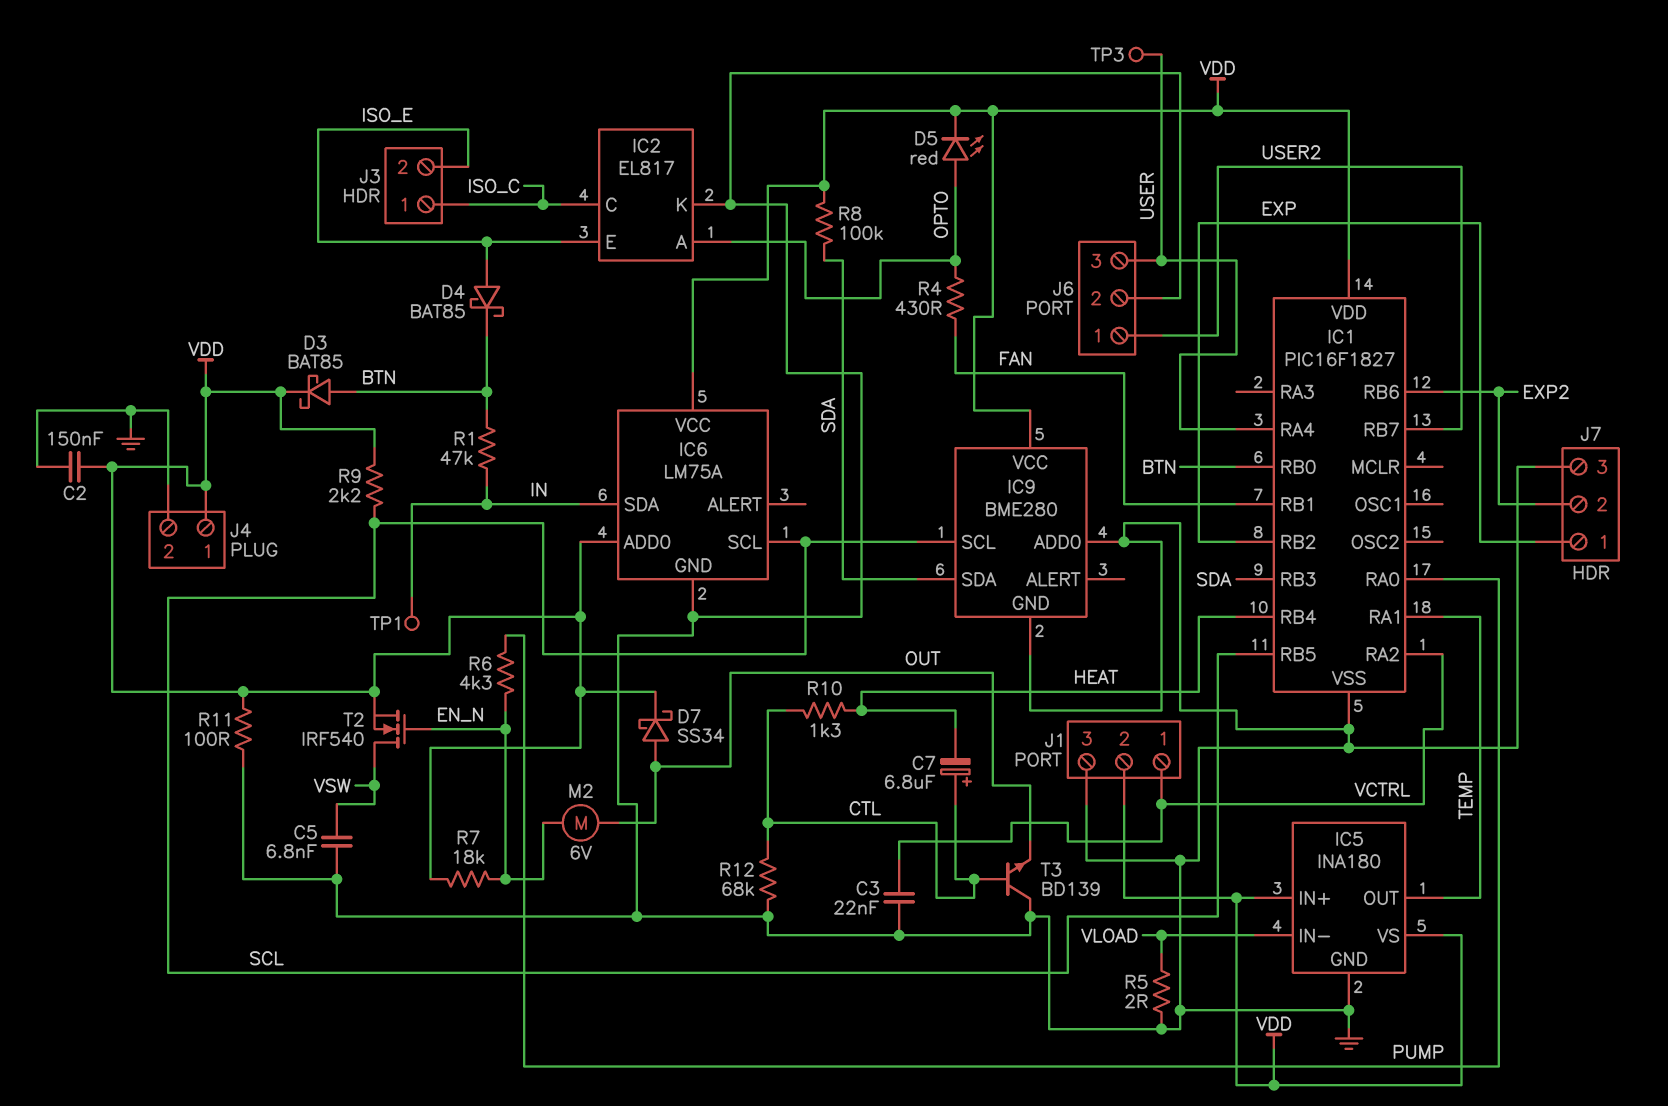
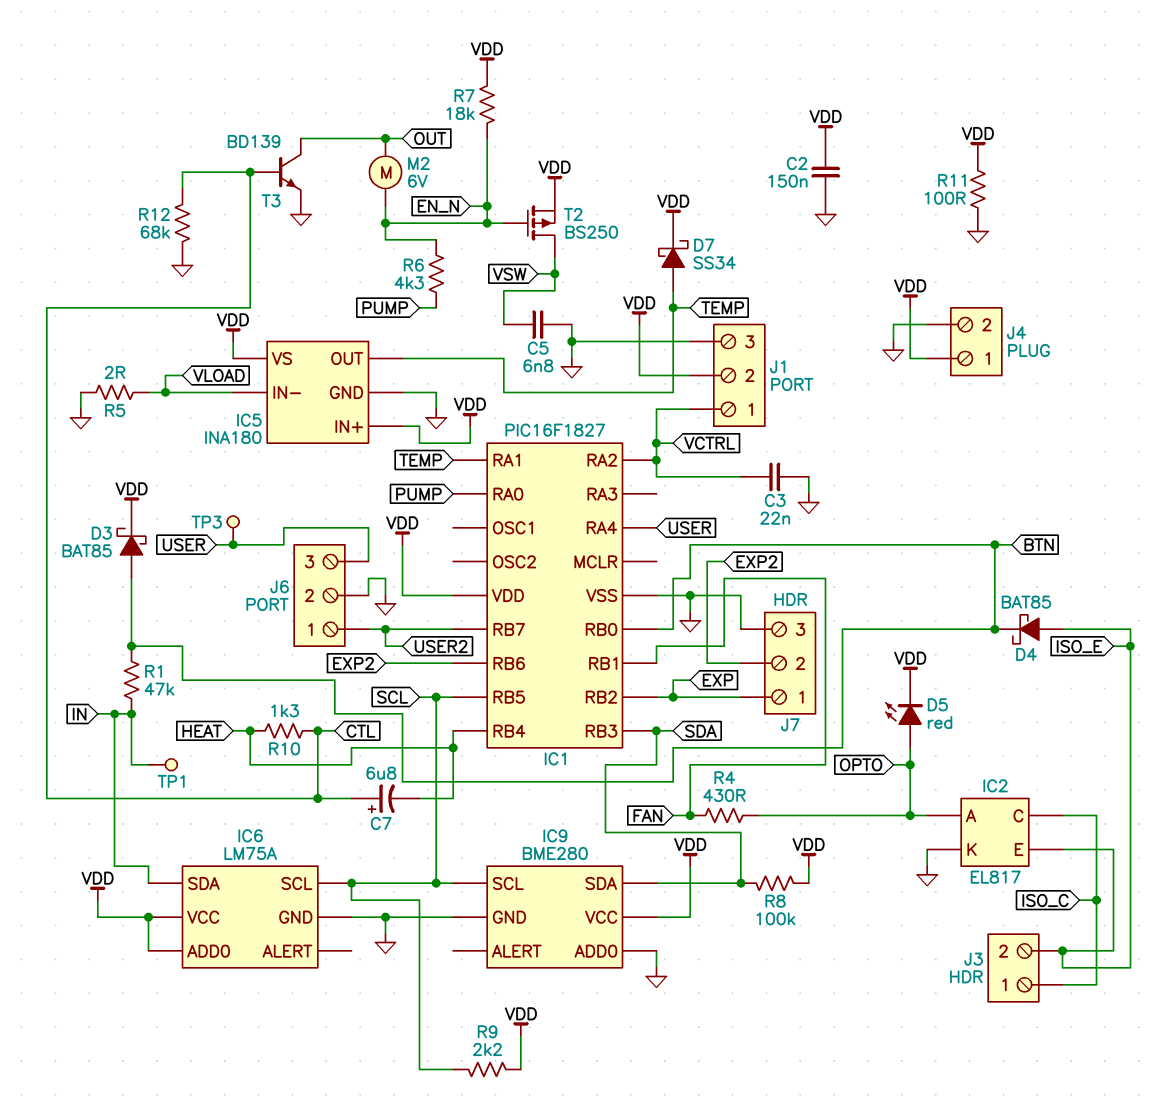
D7: schottky SS34 (A OUT, K VDD) -> schottky SS34 (A TEMP, K VDD)
T2: NMOS IRF540 (G EN_N, D VSW, S VDD) -> PMOS BS250 (G EN_N, D VSW, S VDD)
T3: NPN BD139 (B CTL, C GND, E OUT) -> NPN BD139 (B CTL, C OUT, E GND)

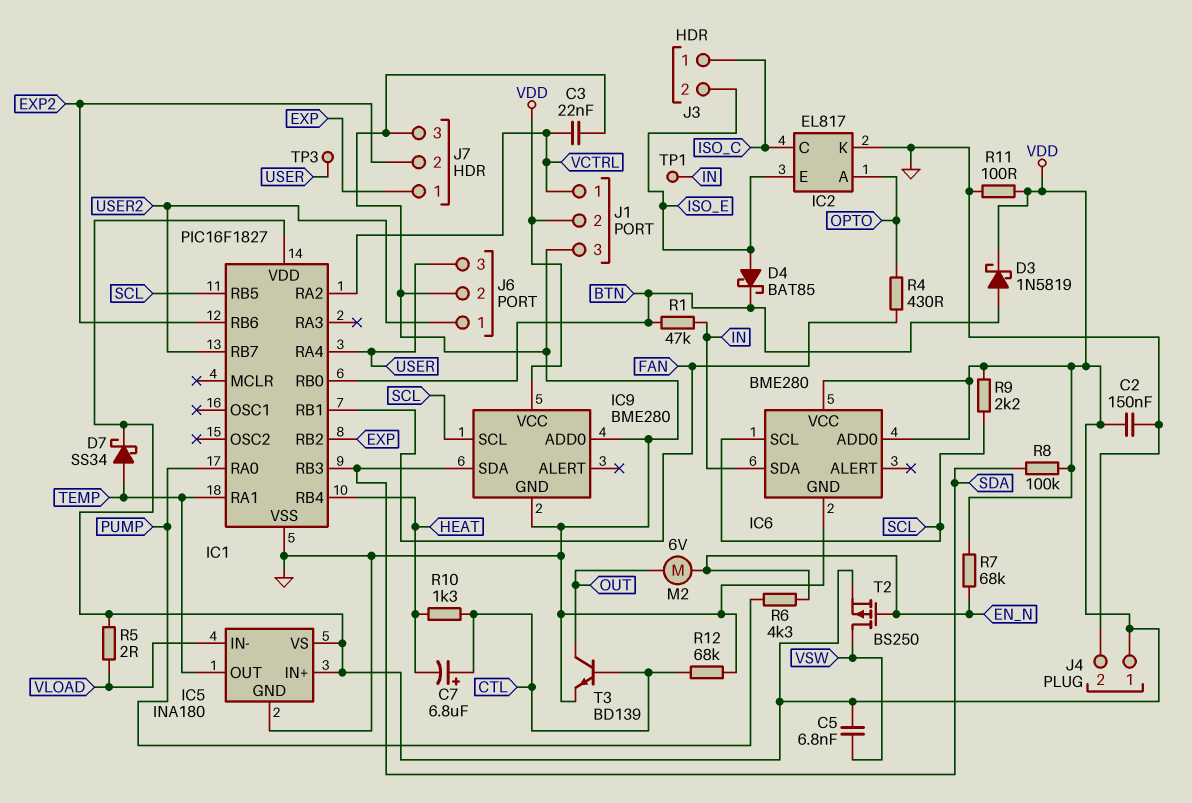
C5: 6.8nF (GND, VSW) -> 6.8nF (VDD, VSW)
D3: schottky BAT85 (A BTN, K VDD) -> schottky 1N5819 (A BTN, K VDD)
D5: LED red (A OPTO, K VDD) -> none
IC6: LM75A -> BME280
R5: 2 (GND, VLOAD) -> 2 (VDD, VLOAD)
R7: 18k (EN_N, VDD) -> 68k (EN_N, VDD)

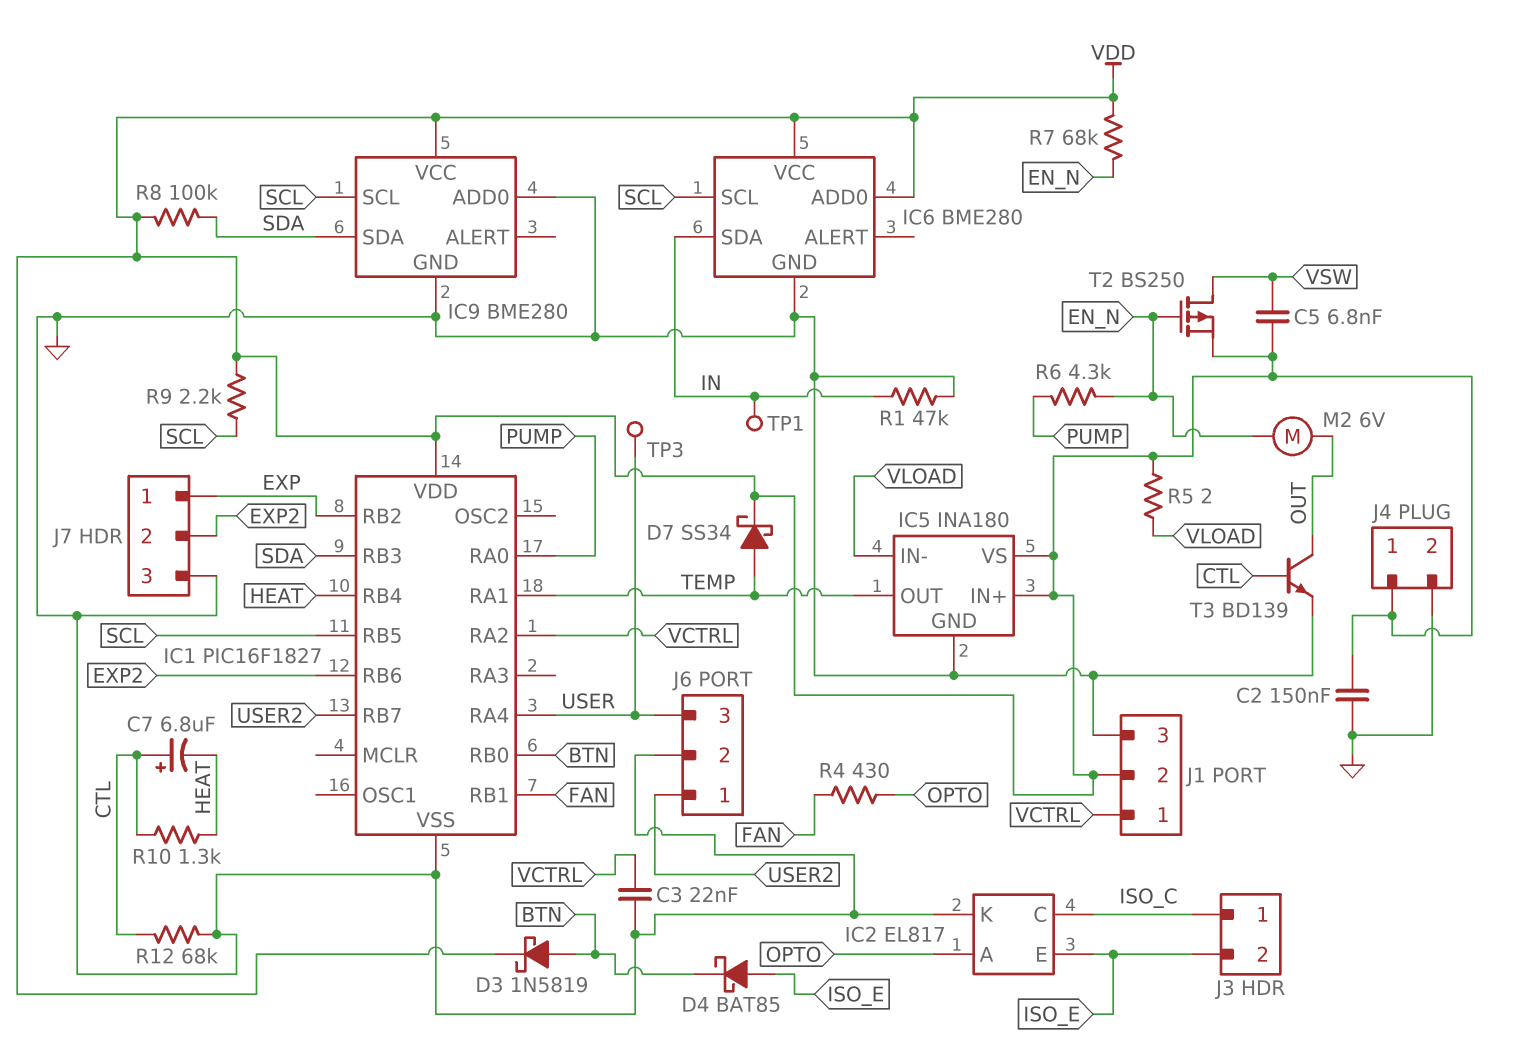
R1: 47k (BTN, IN) -> 47k (GND, IN)
R11: 100 (GND, VDD) -> none

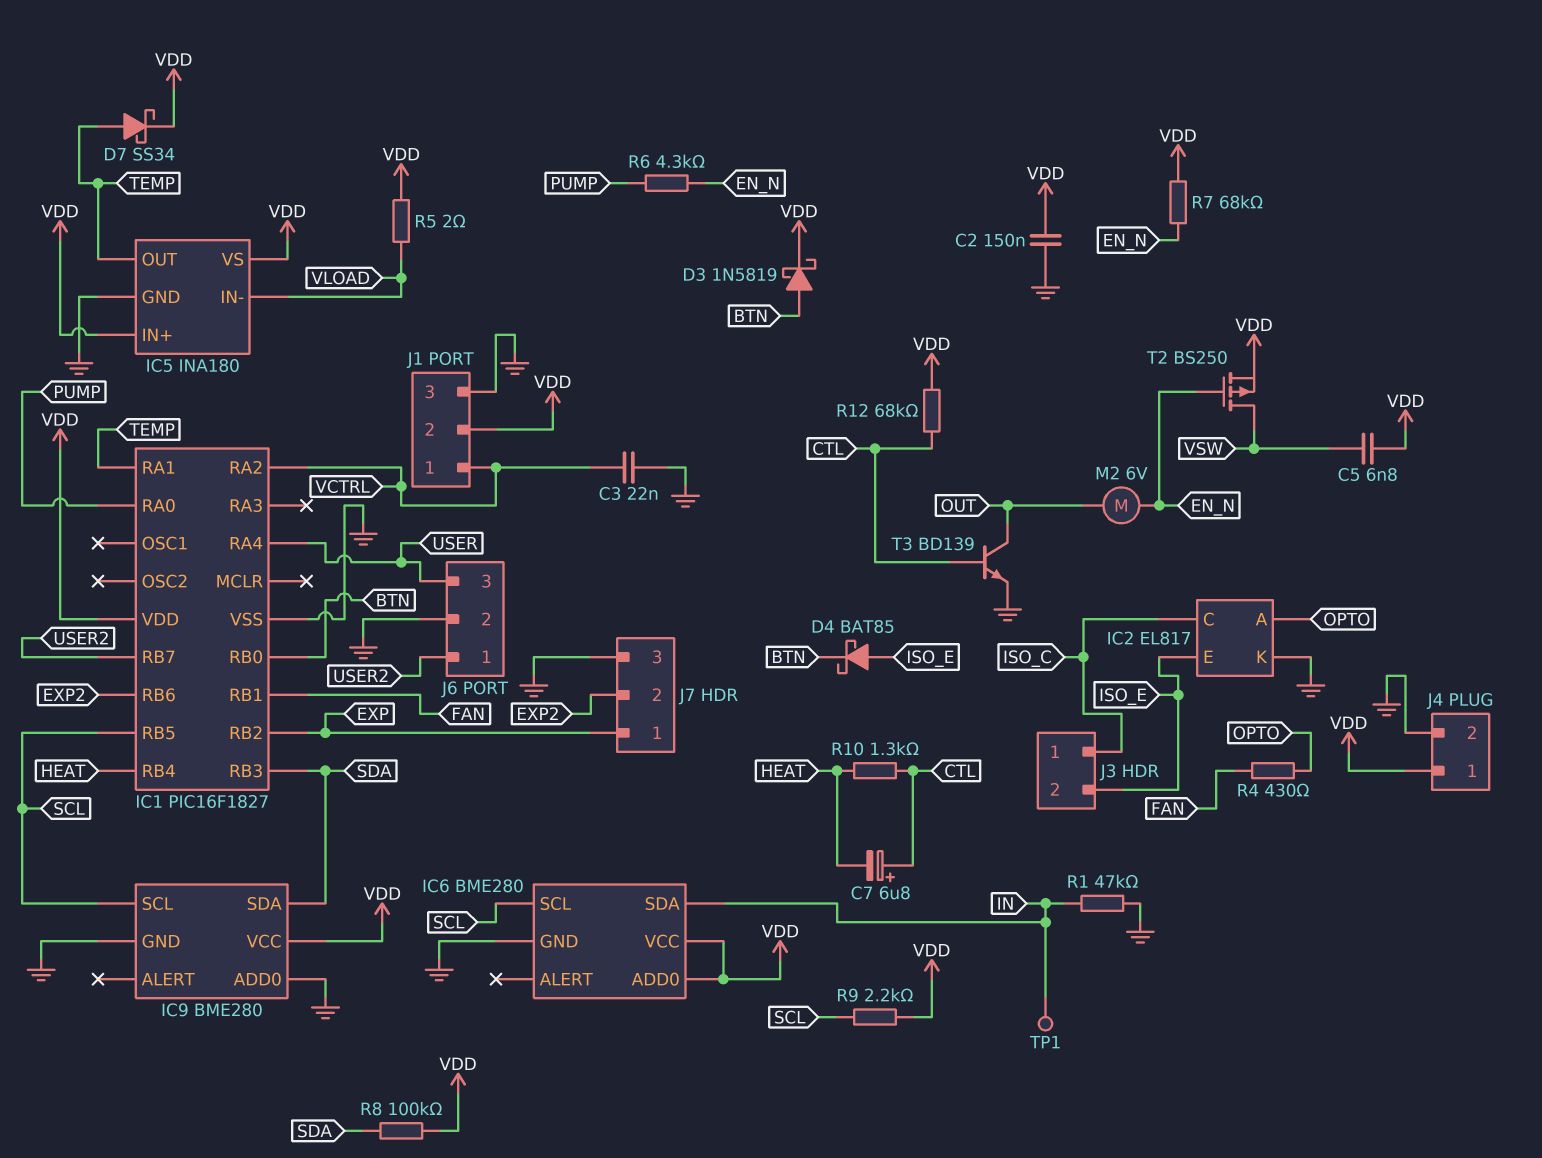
R12: 68k (CTL, GND) -> 68k (CTL, VDD)
TP3: test point (USER) -> none

